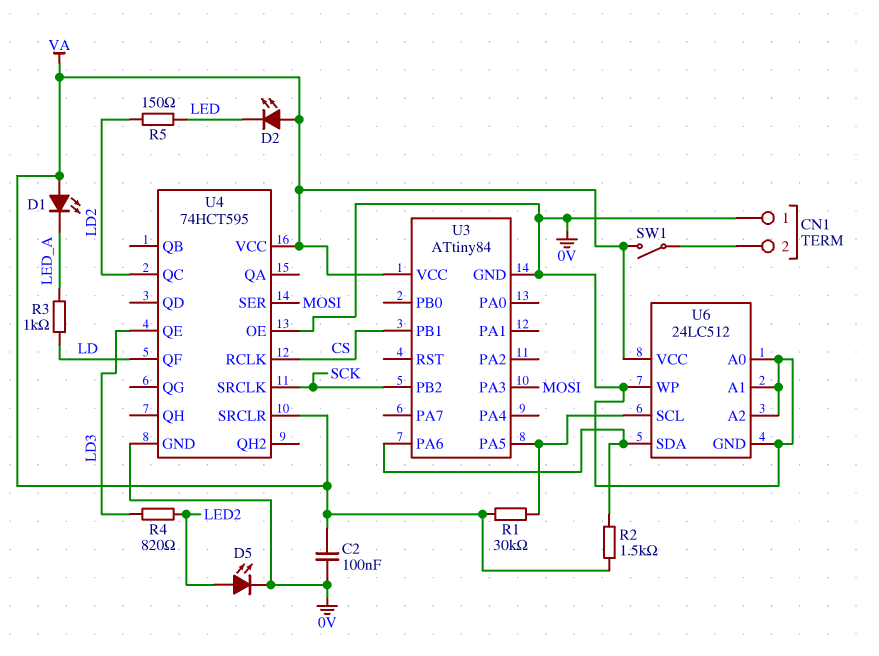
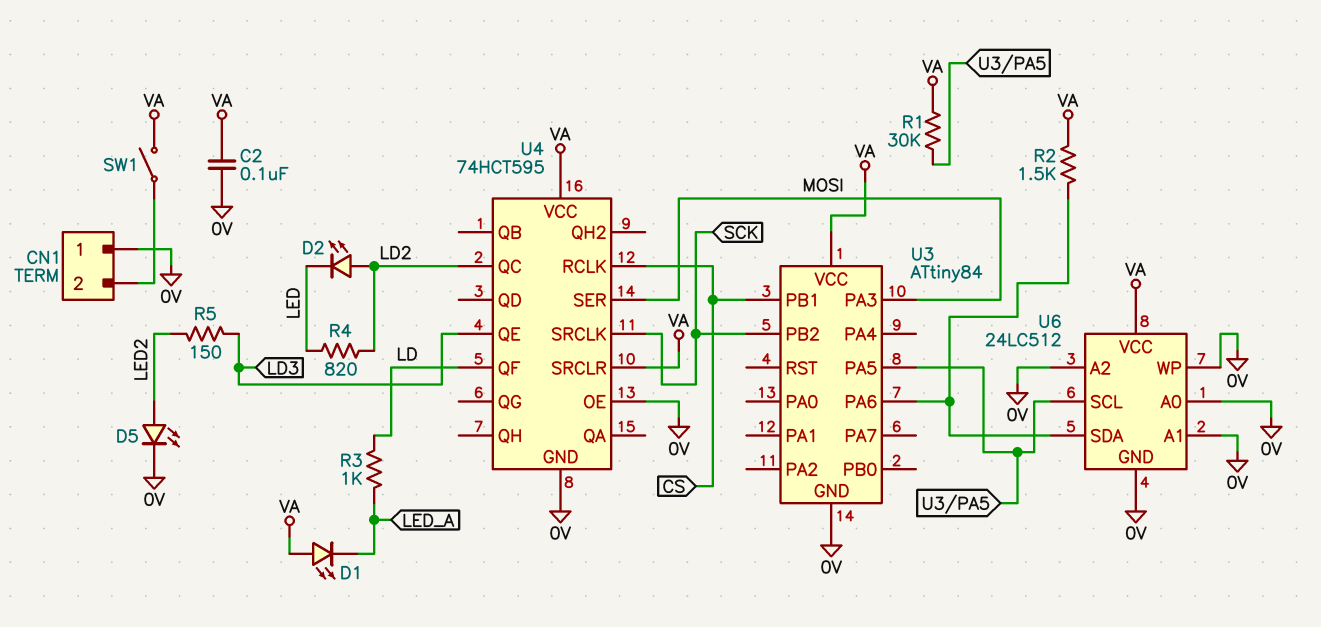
D2: LED (A VA, K LED) -> LED (A LD2, K LED)
R4: 820 (LD3, LED2) -> 820 (LD2, LED)
R5: 150 (LD2, LED) -> 150 (LD3, LED2)

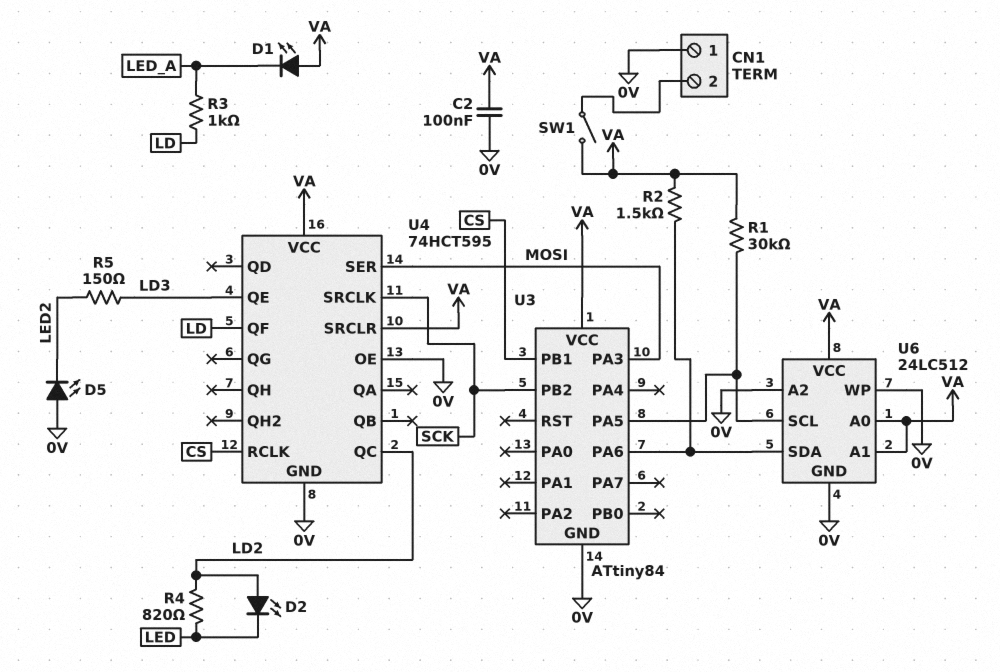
D5: LED (A LED2, K 0V) -> LED (A 0V, K LED2)
U6 pin A0: 0V -> VA
U6 pin A1: 0V -> VA

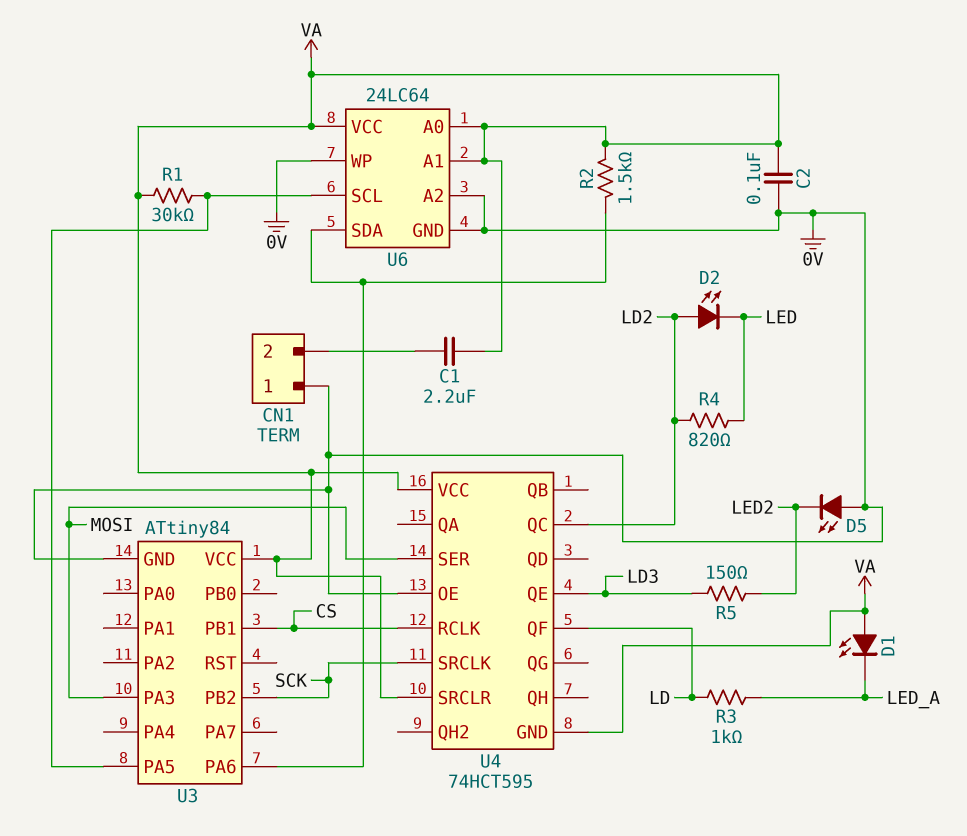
C1: none -> 2.2uF (CN1/2, VA)
SW1: switch (CN1/2, VA) -> none
U4 pin GND: 0V -> VA
U6: 24LC512 -> 24LC64

